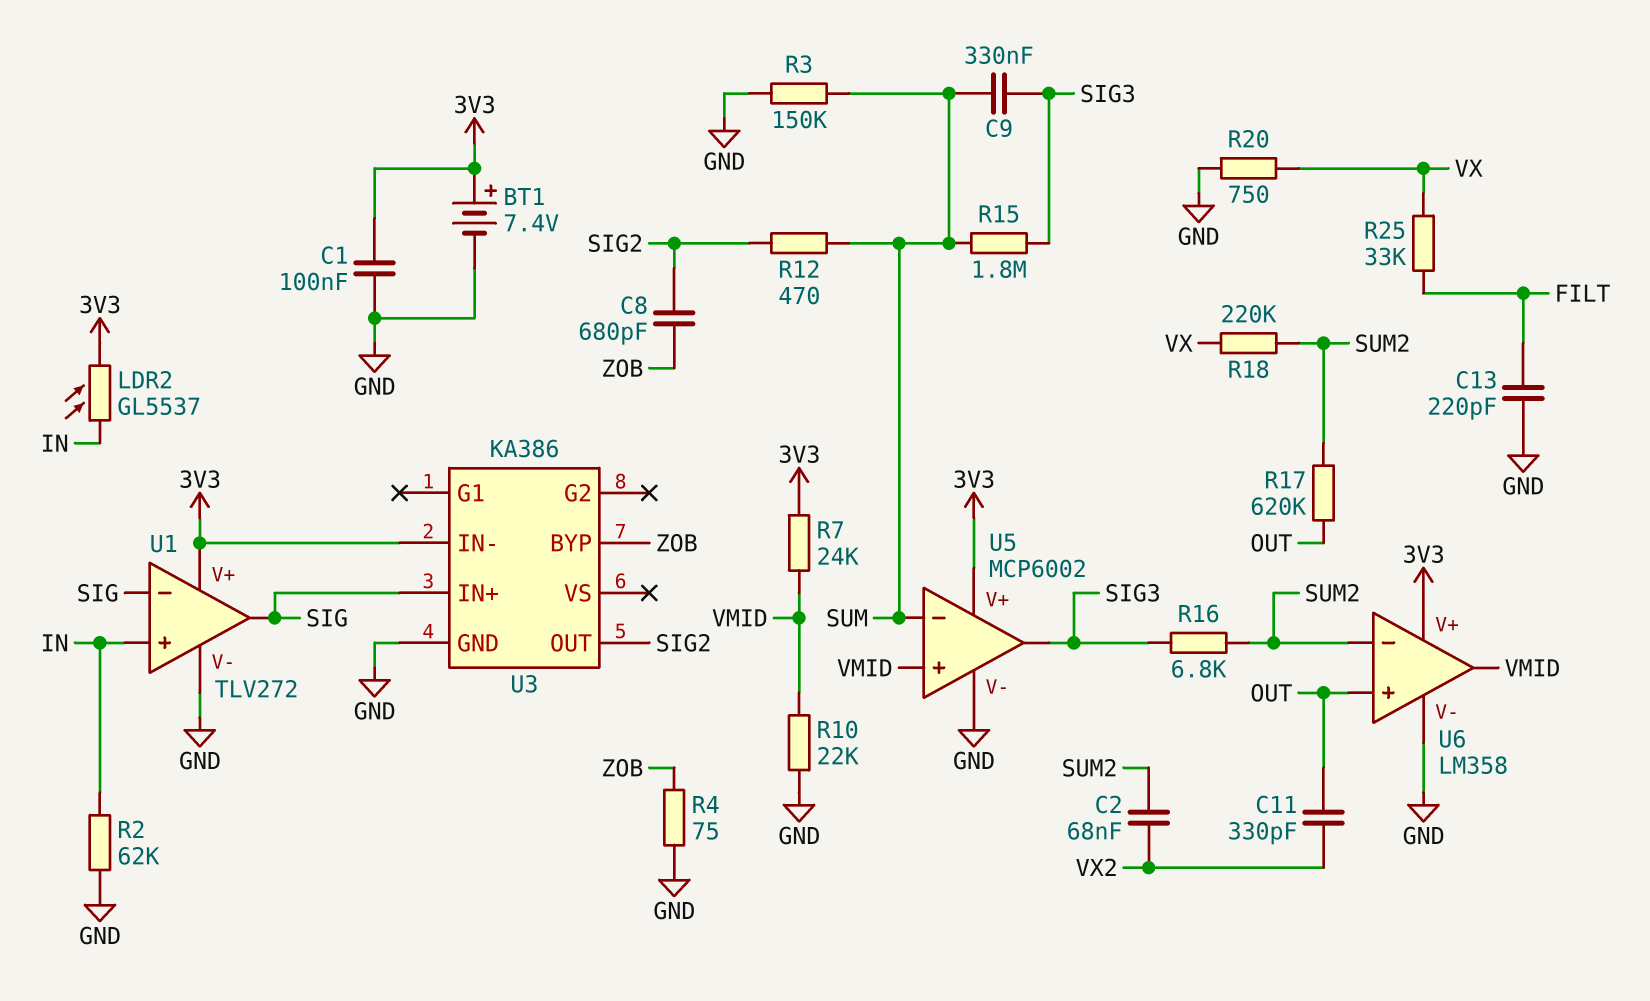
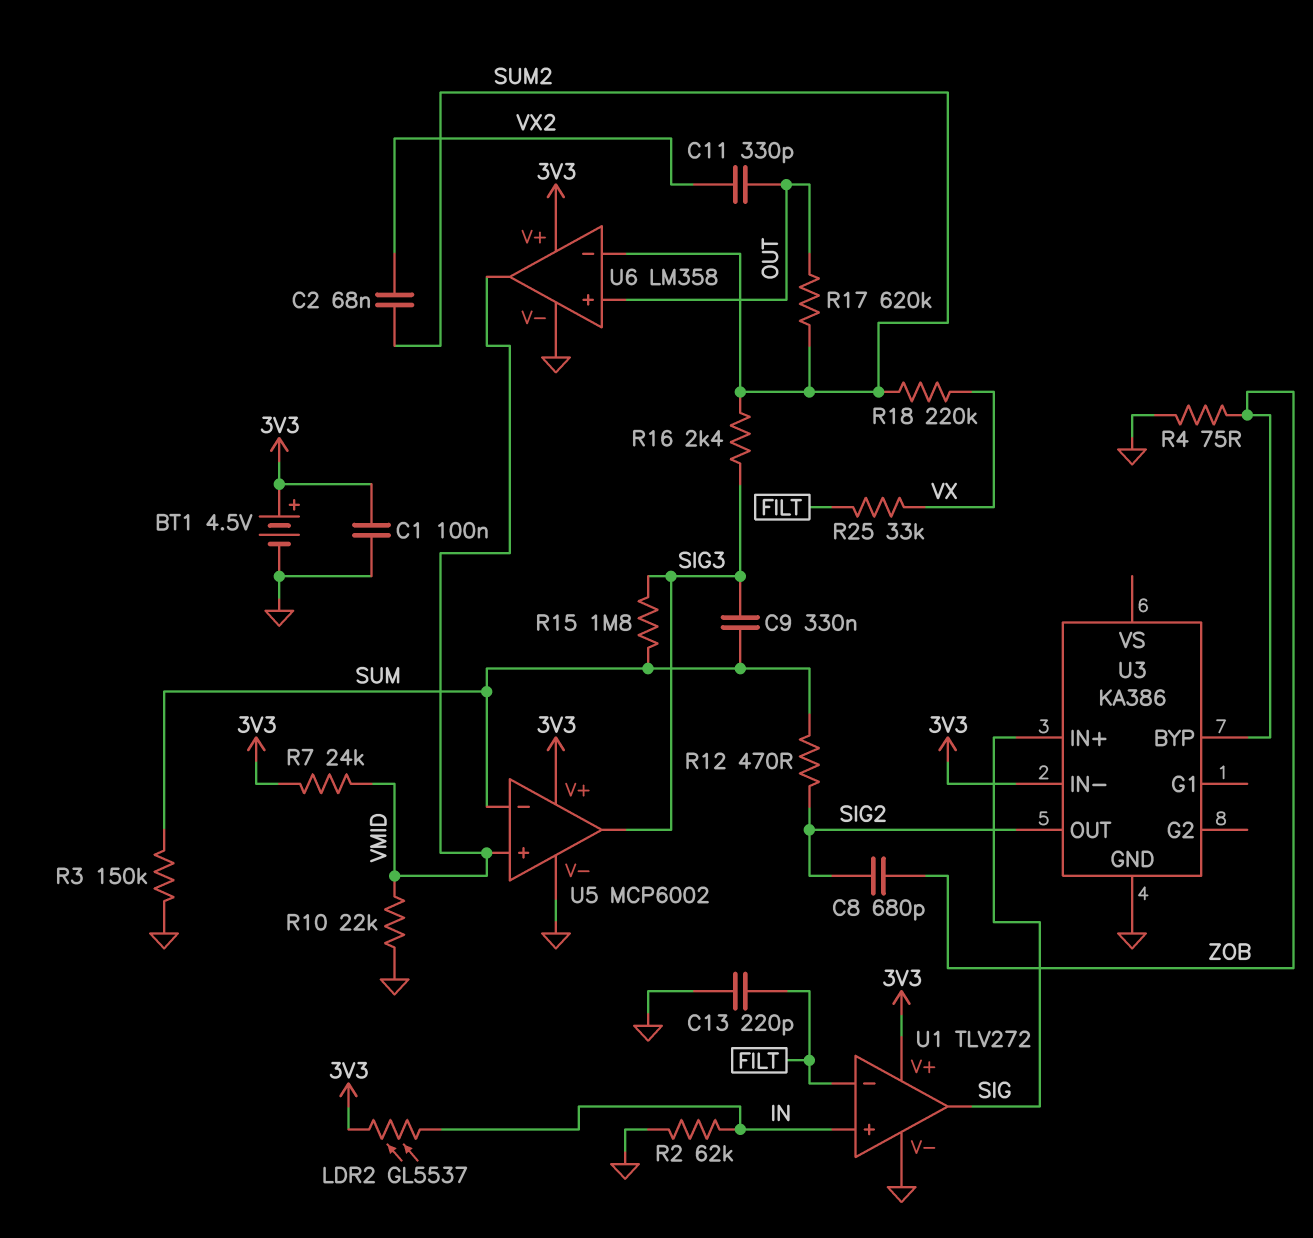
BT1: 7.4V (plus 3V3, minus GND) -> 4.5V (plus 3V3, minus GND)
R16: 6.8k (SIG3, SUM2) -> 2.4k (SIG3, SUM2)
R20: 750 (GND, VX) -> none
U1 pin in-: SIG -> FILT

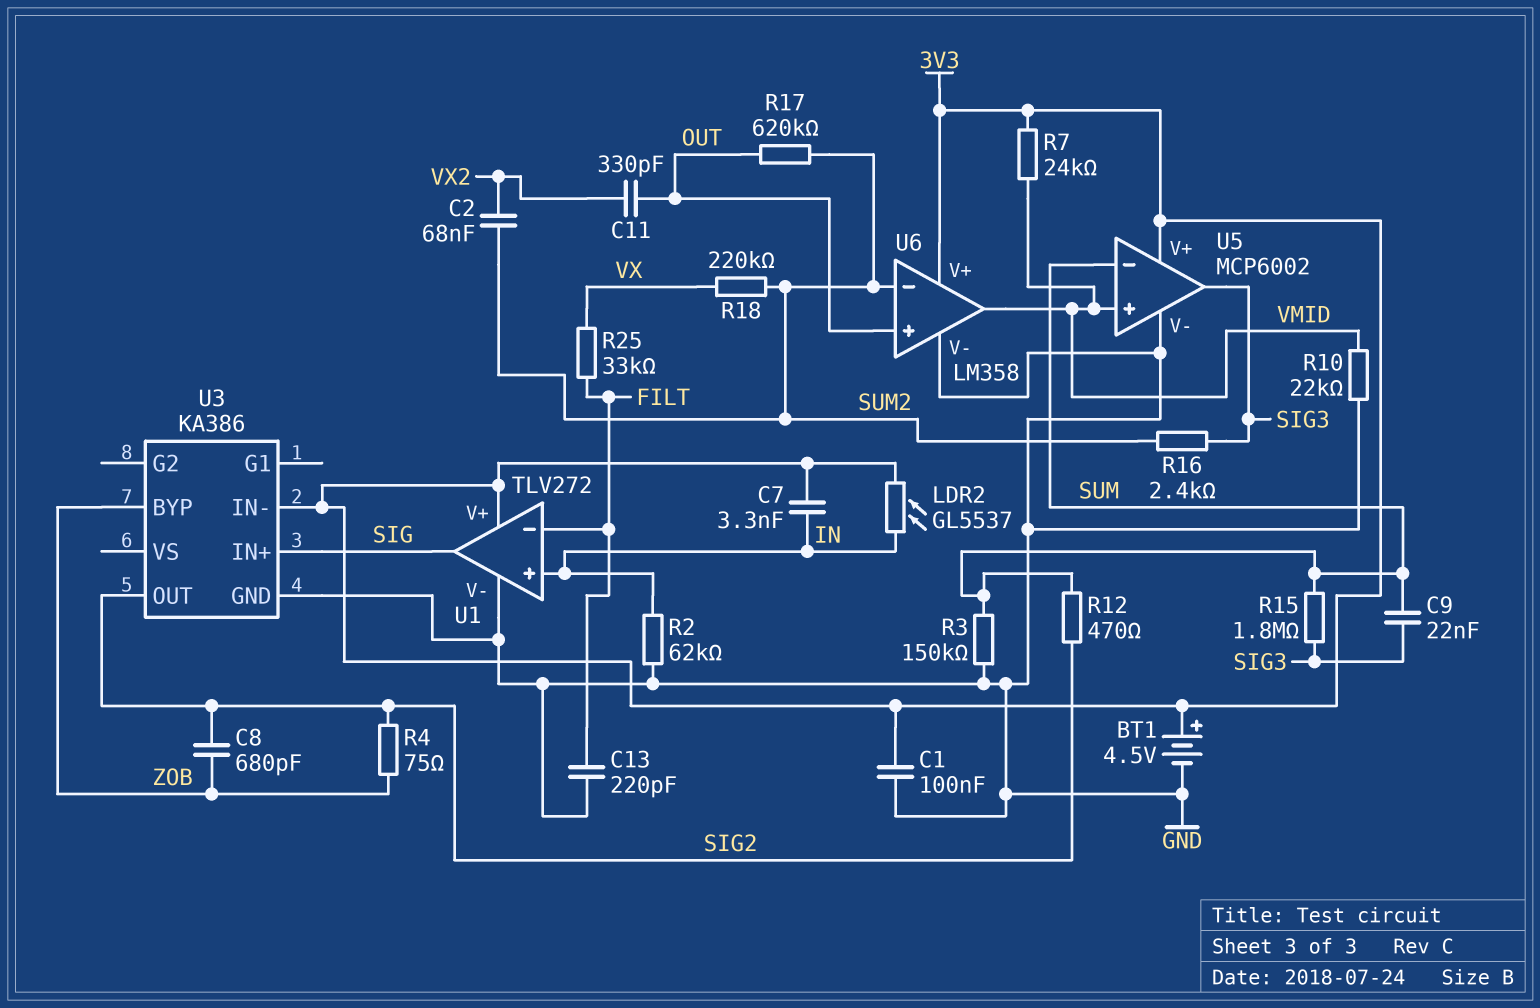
C7: none -> 3.3nF (3V3, IN)
C9: 330nF (SIG3, SUM) -> 22nF (SIG3, SUM)
R4: 75 (GND, ZOB) -> 75 (SIG2, ZOB)

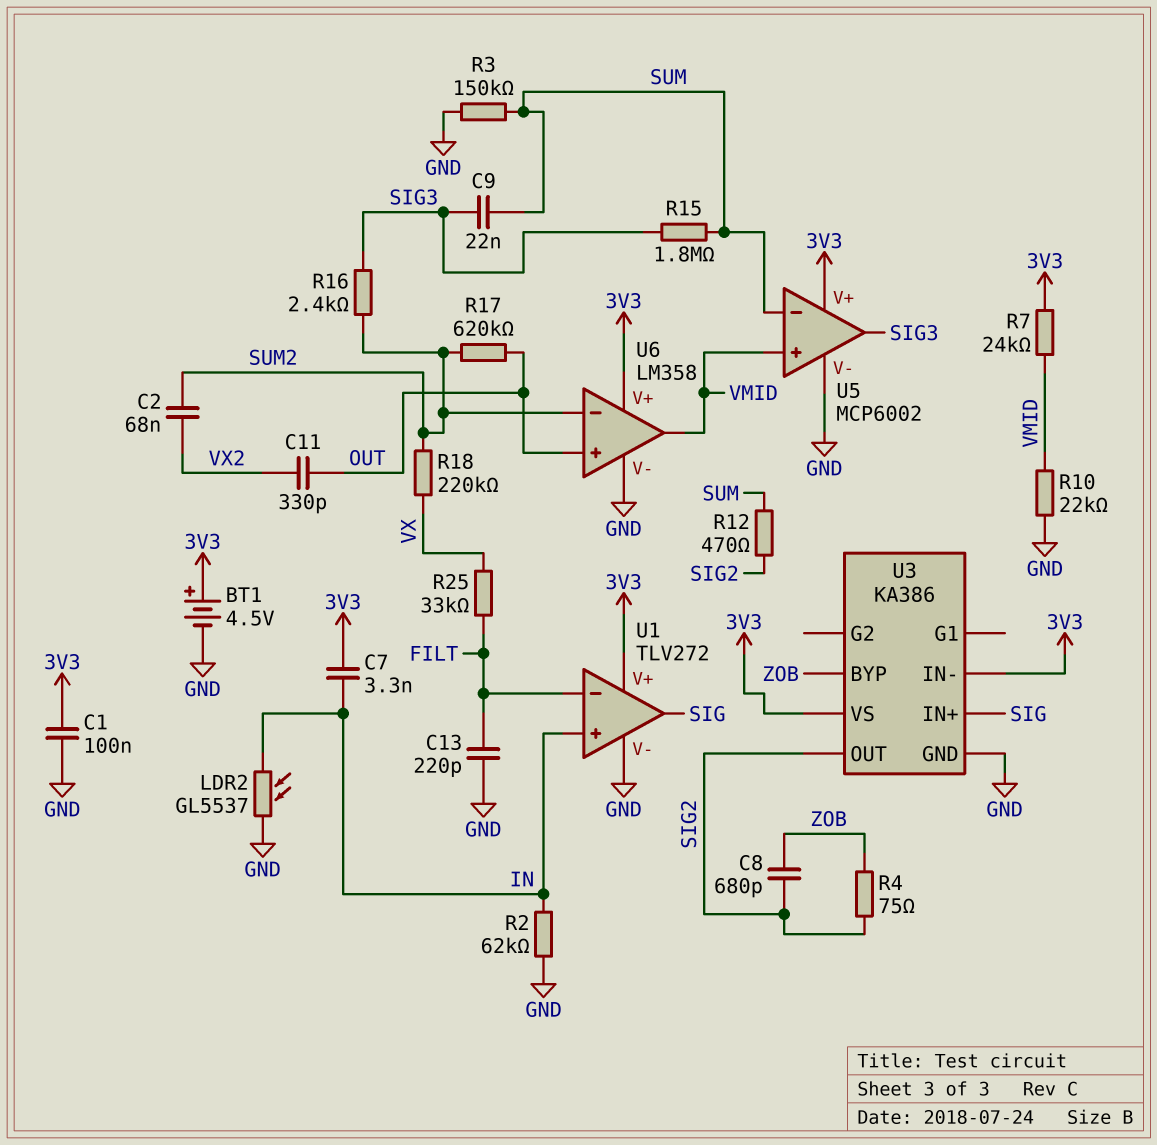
LDR2: GL5537 (3V3, IN) -> GL5537 (GND, IN)
U3 pin VS: none -> 3V3

